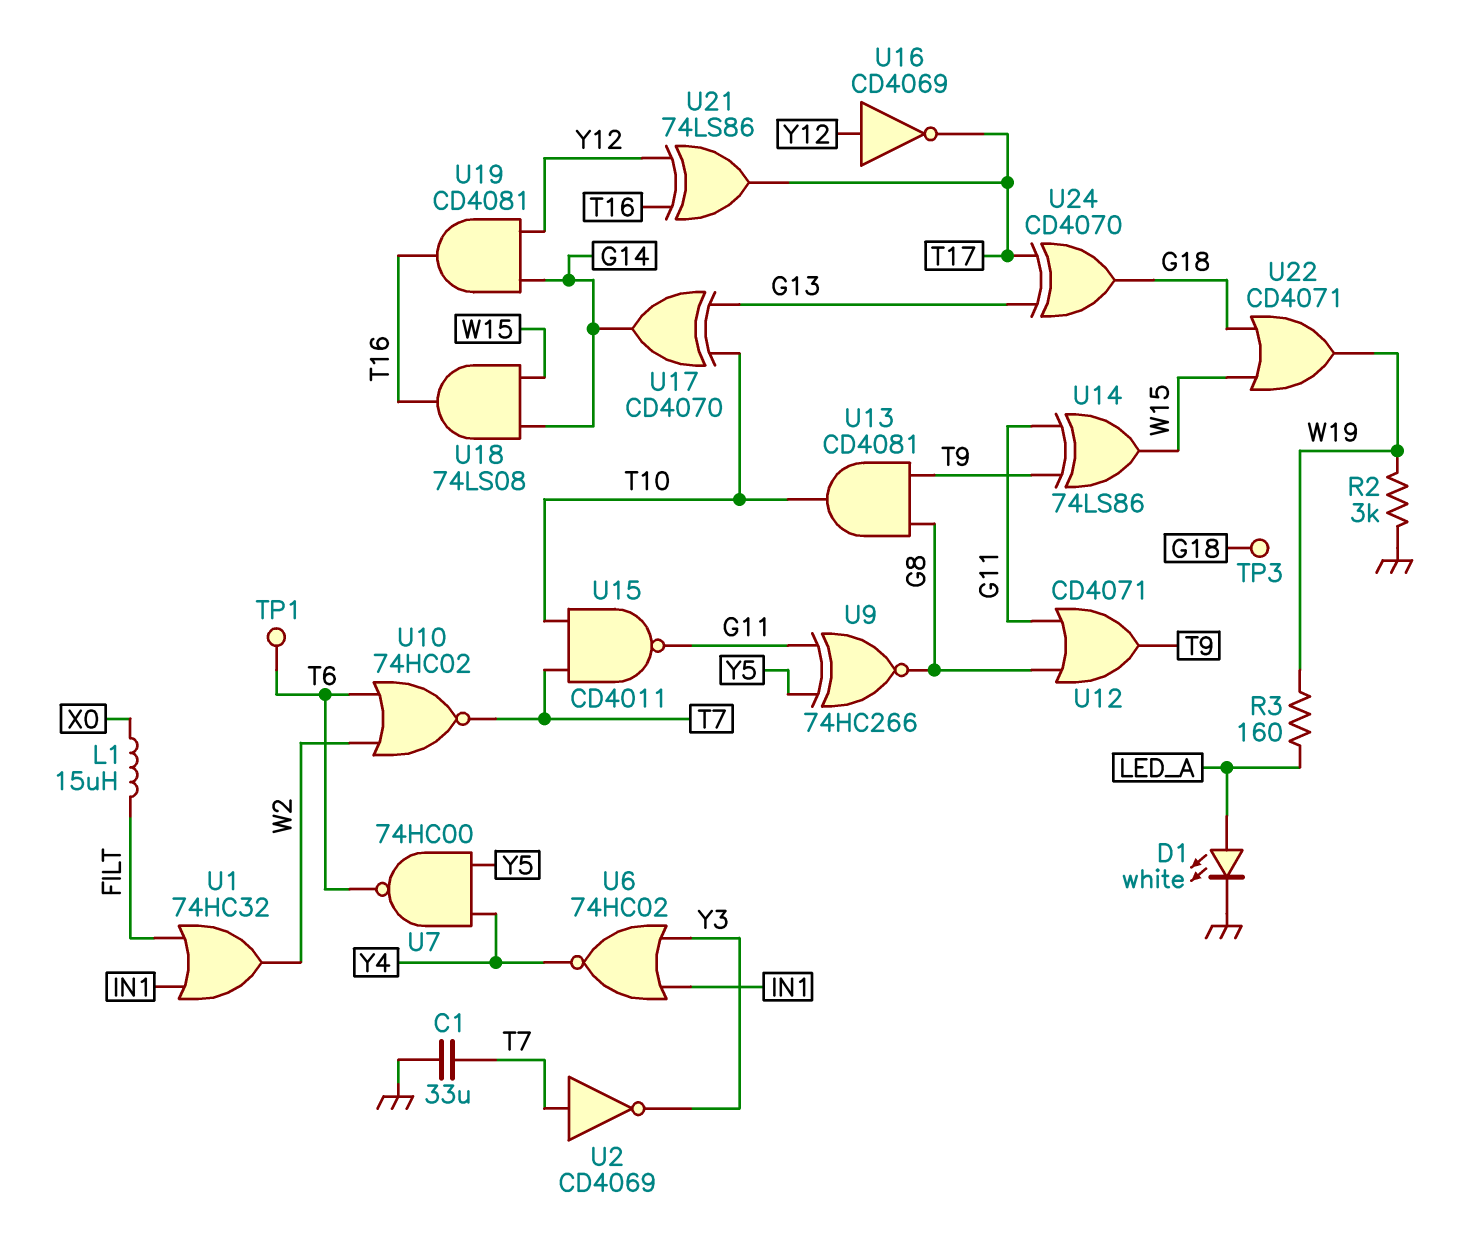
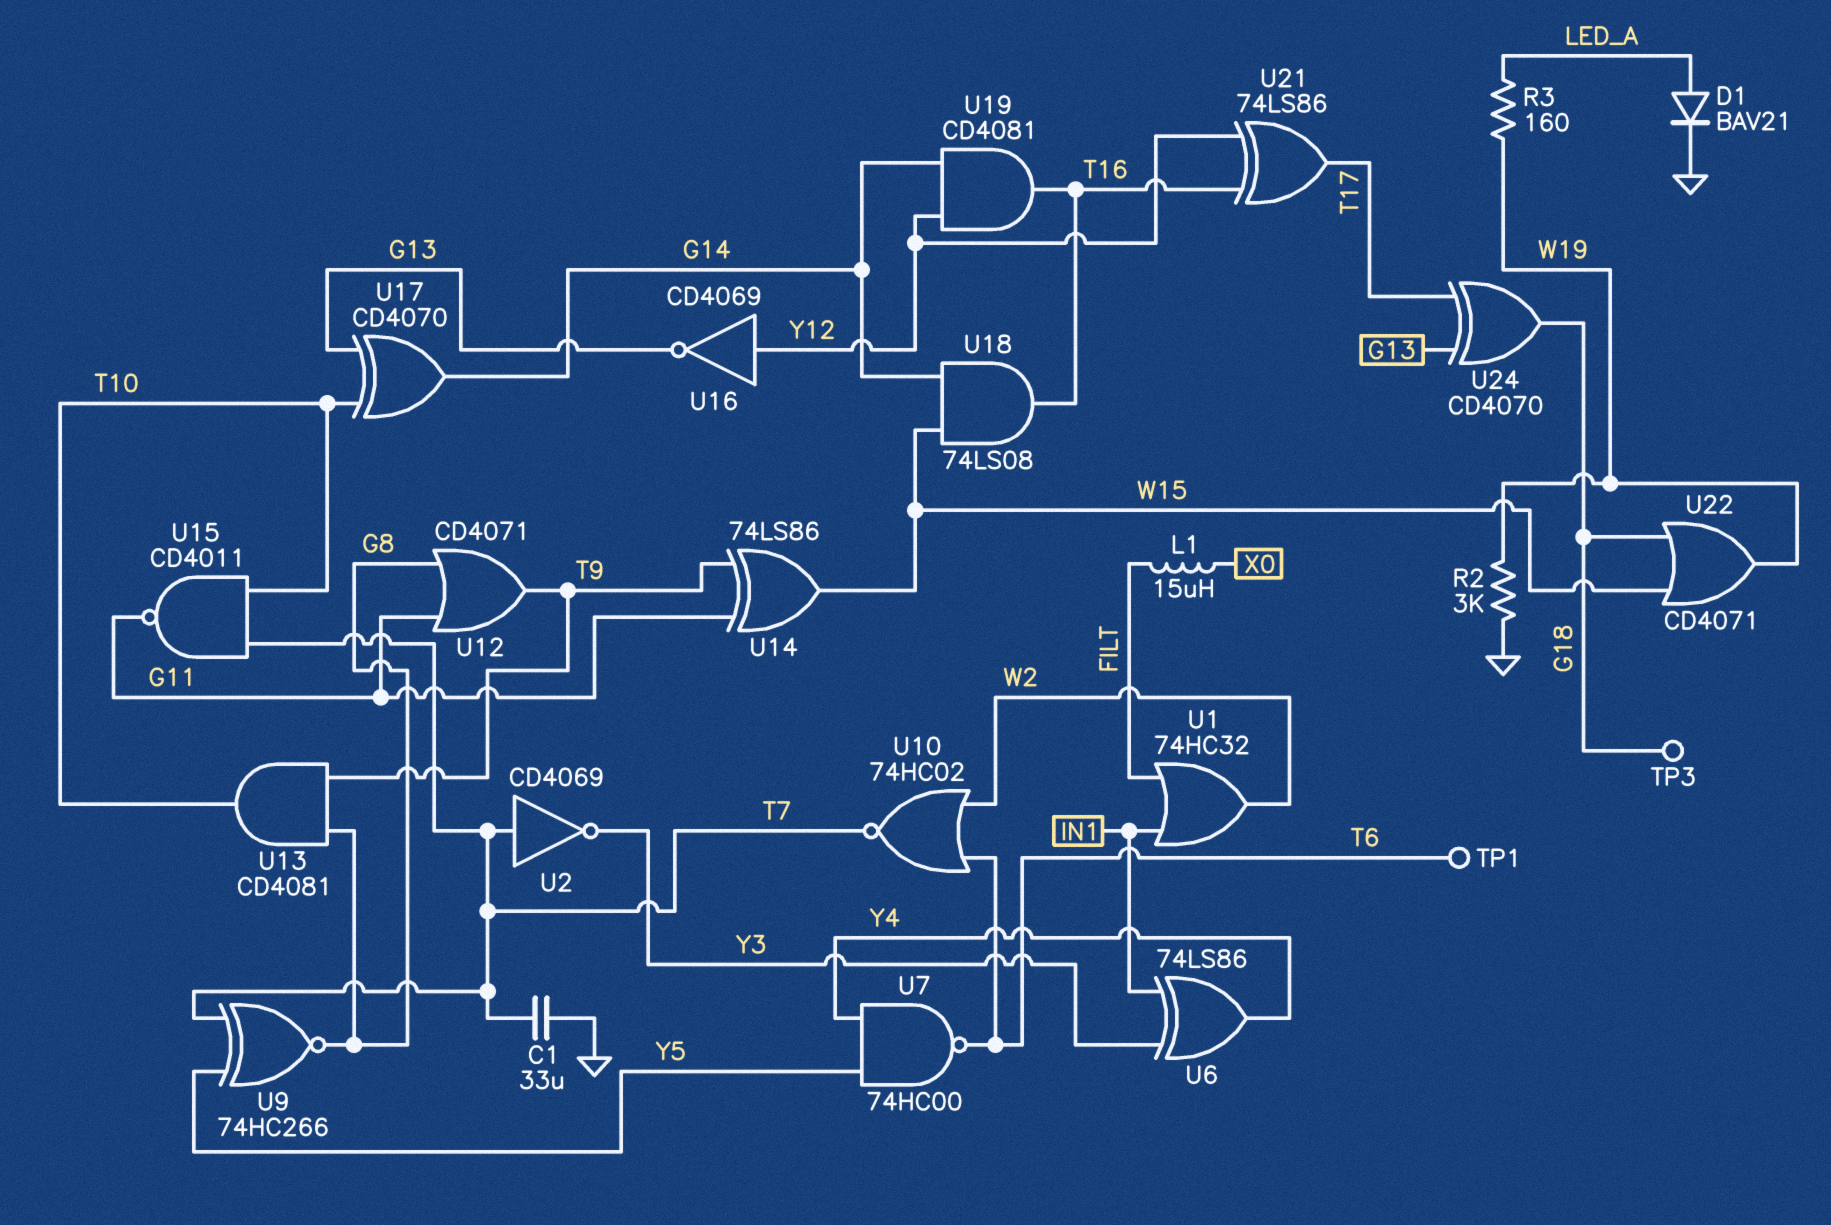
D1: LED white (A LED_A, K GND) -> diode BAV21 (A LED_A, K GND)
U6: NOR 74HC02 (in IN1, in Y3, out Y4) -> XOR 74LS86 (in IN1, in Y3, out Y4)
U9: XNOR 74HC266 (in G11, in Y5, out G8) -> XNOR 74HC266 (in T7, in Y5, out G8)
U16: NOT CD4069 (in Y12, out T17) -> NOT CD4069 (in Y12, out G13)

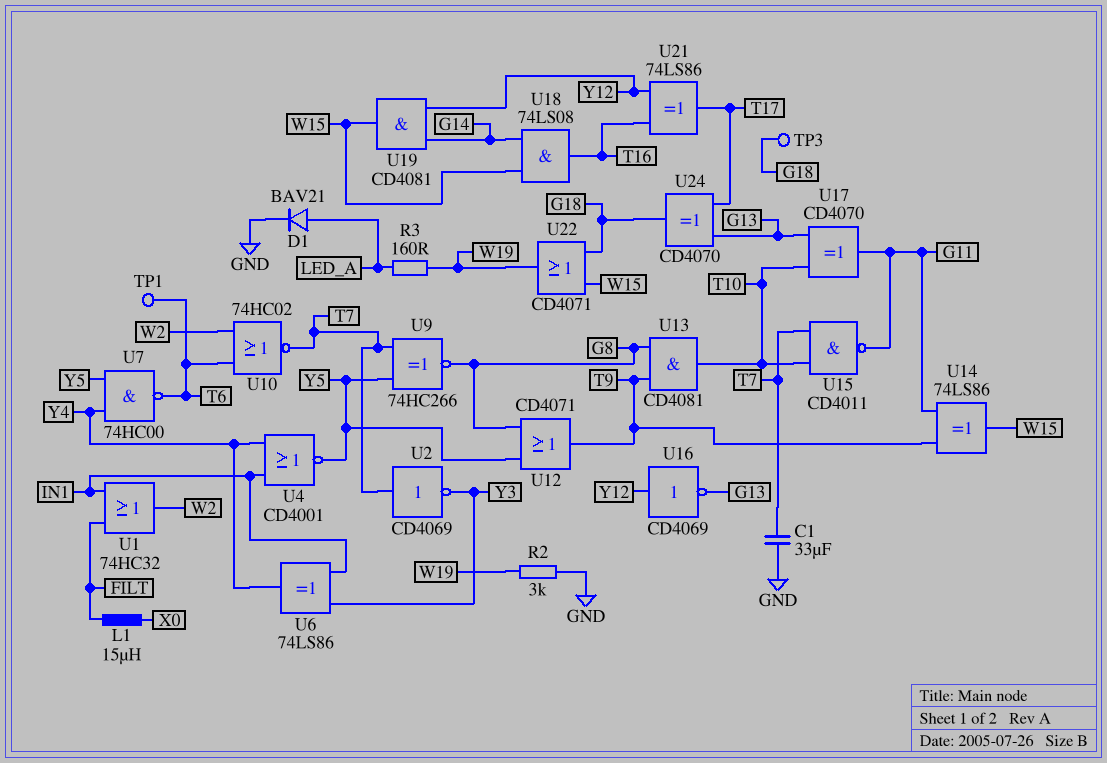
U4: none -> NOR CD4001 (in IN1, in Y4, out Y5)
U12: OR CD4071 (in G8, in G11, out T9) -> OR CD4071 (in G8, in Y5, out T9)
U17: XOR CD4070 (in G13, in T10, out G14) -> XOR CD4070 (in G13, in T10, out G11)
U19: AND CD4081 (in G14, in Y12, out T16) -> AND CD4081 (in G14, in Y12, out W15)

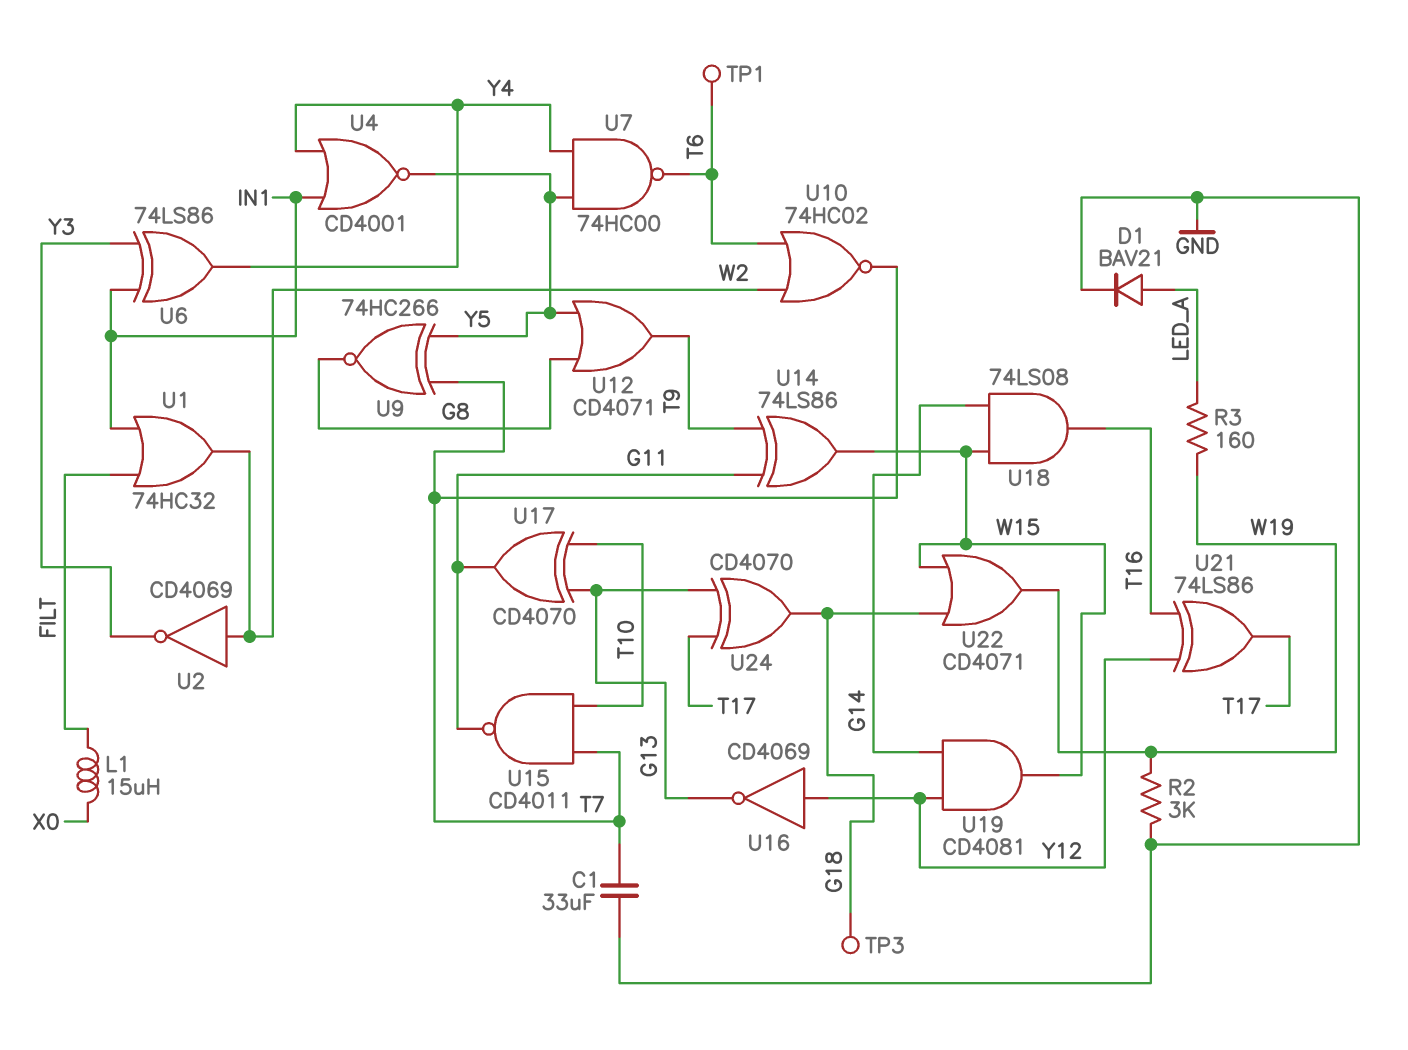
U2: NOT CD4069 (in T7, out Y3) -> NOT CD4069 (in W2, out Y3)
U13: AND CD4081 (in G8, in T9, out T10) -> none

